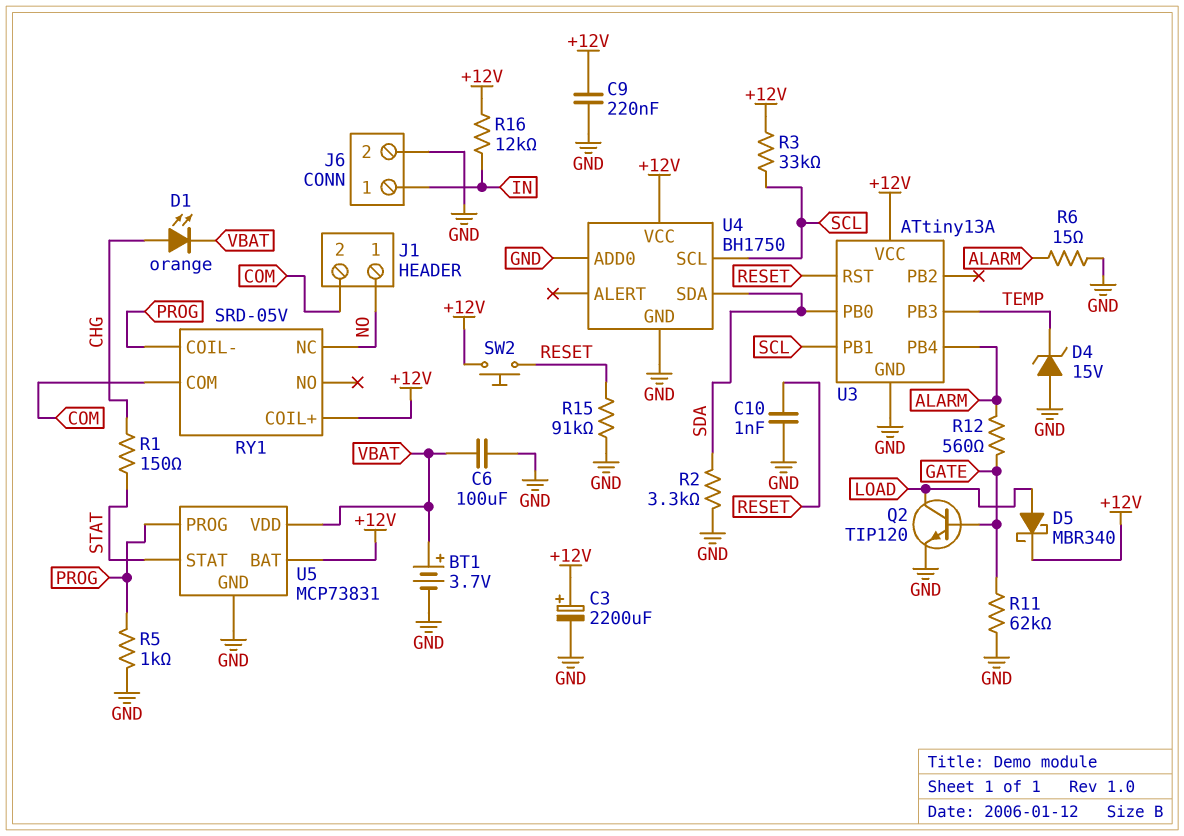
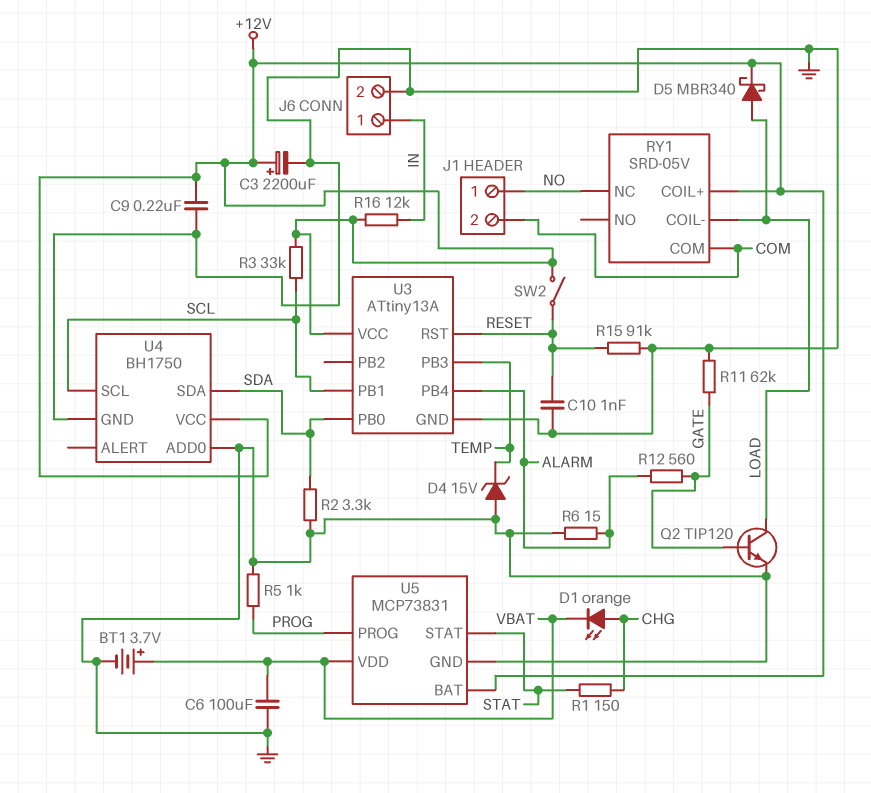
RY1 pin COIL-: PROG -> LOAD
SW2: button (+12V, RESET) -> switch (+12V, RESET)

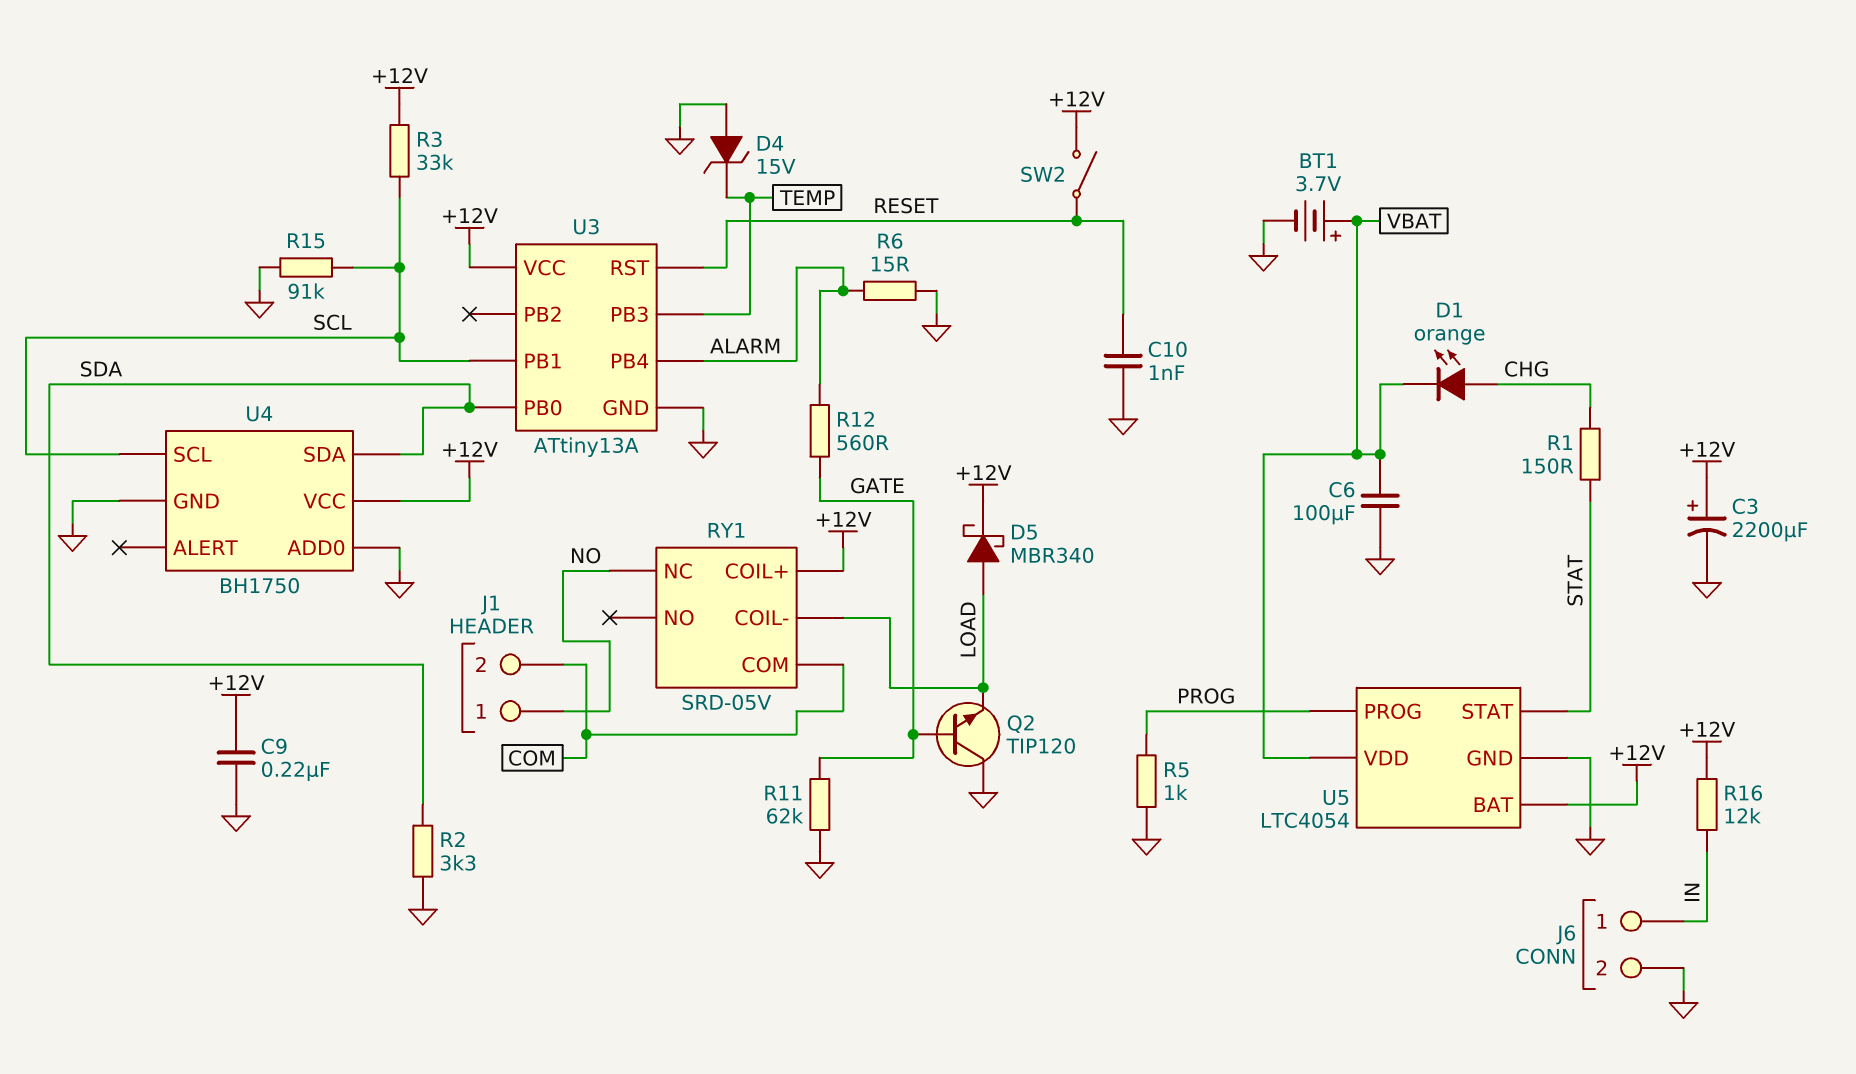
Q2: NPN TIP120 (B GATE, C LOAD, E GND) -> NPN TIP120 (B GATE, C GND, E LOAD)
R15: 91k (GND, RESET) -> 91k (GND, SCL)
U5: MCP73831 -> LTC4054

